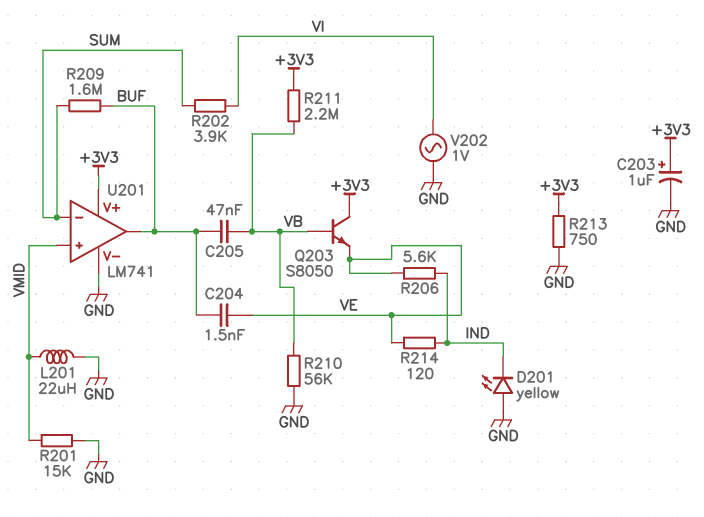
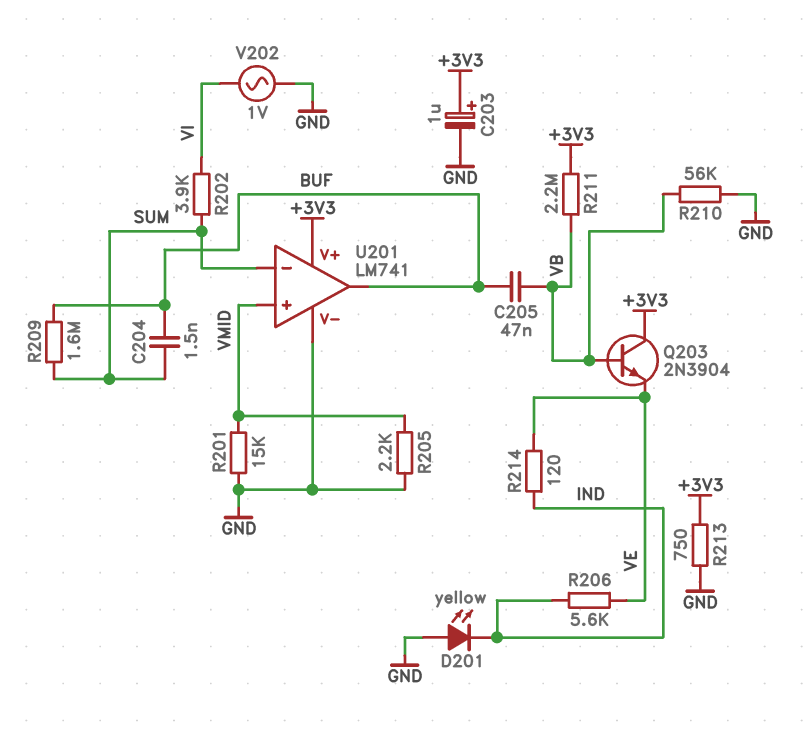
C204: 1.5nF (BUF, VE) -> 1.5nF (BUF, SUM)
L201: 22uH (GND, VMID) -> none
Q203: NPN S8050 (B VB, C +3V3, E VE) -> NPN 2N3904 (B VB, C +3V3, E VE)
R205: none -> 2.2k (GND, VMID)

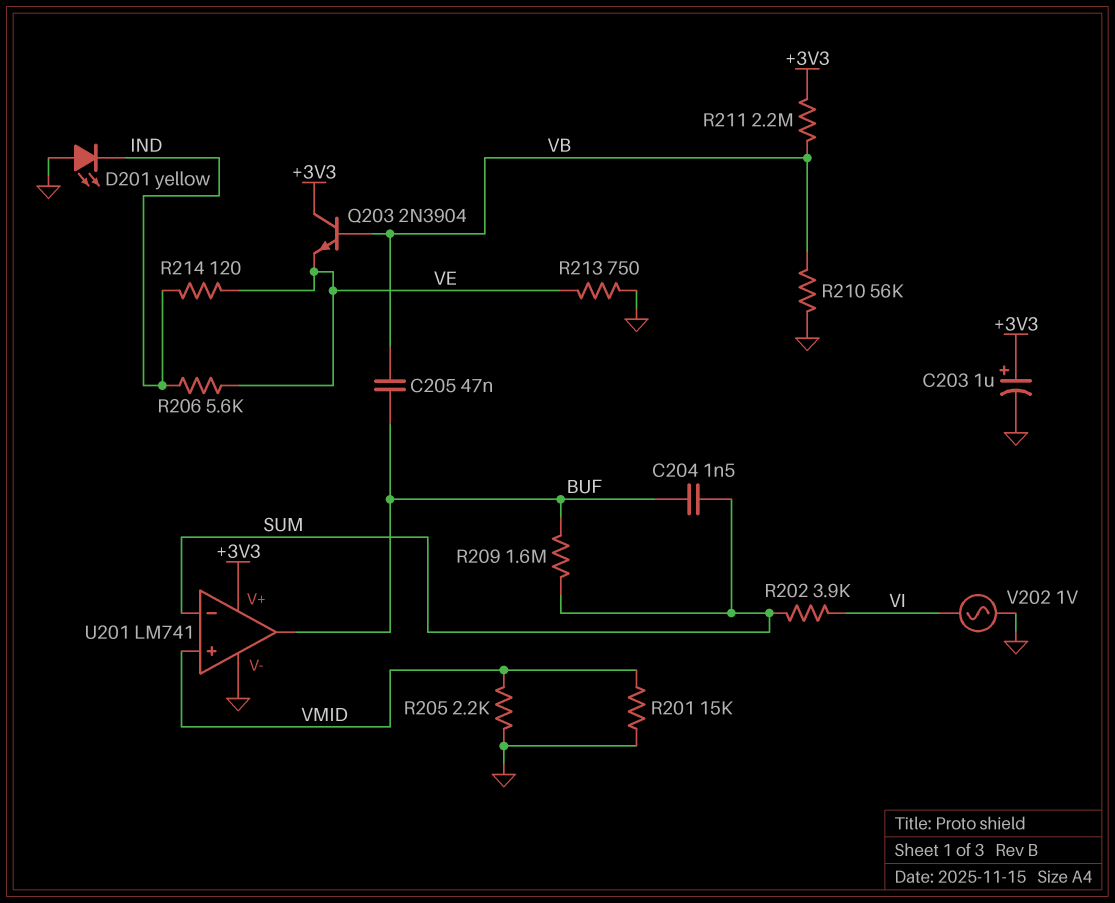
R213: 750 (+3V3, GND) -> 750 (GND, VE)

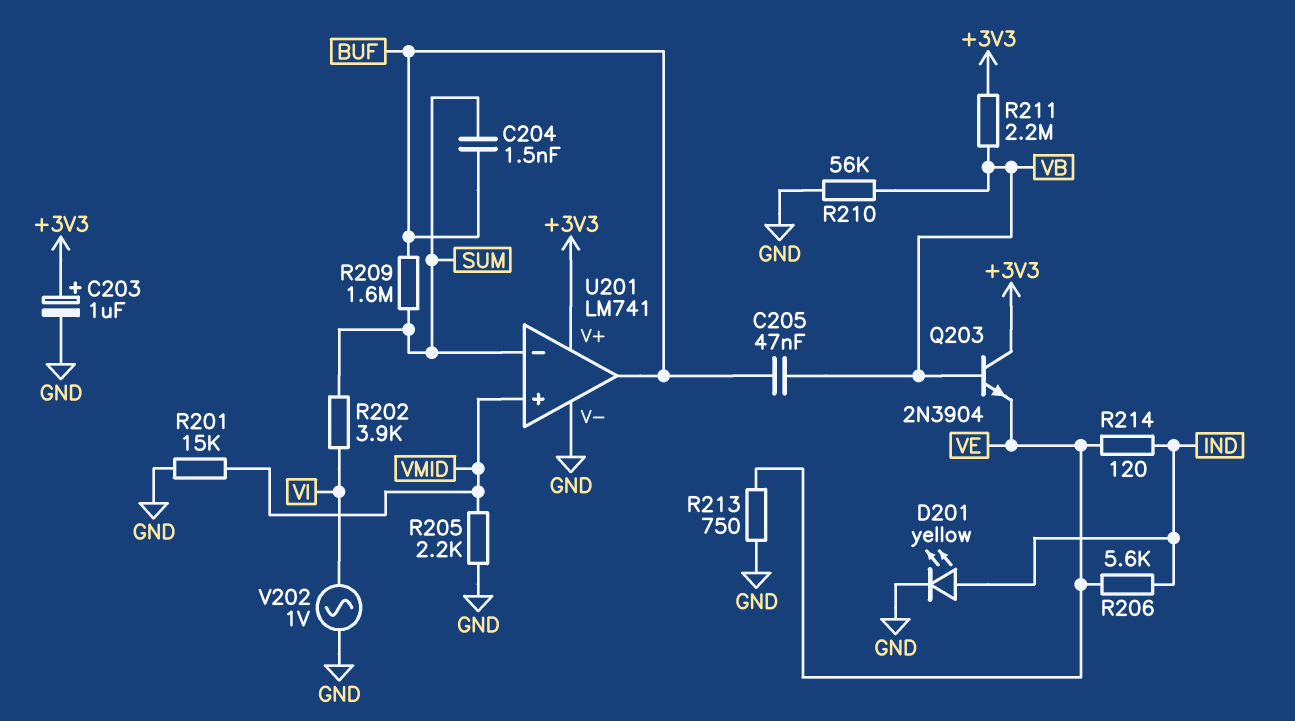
D201: LED yellow (A GND, K IND) -> LED yellow (A IND, K GND)

